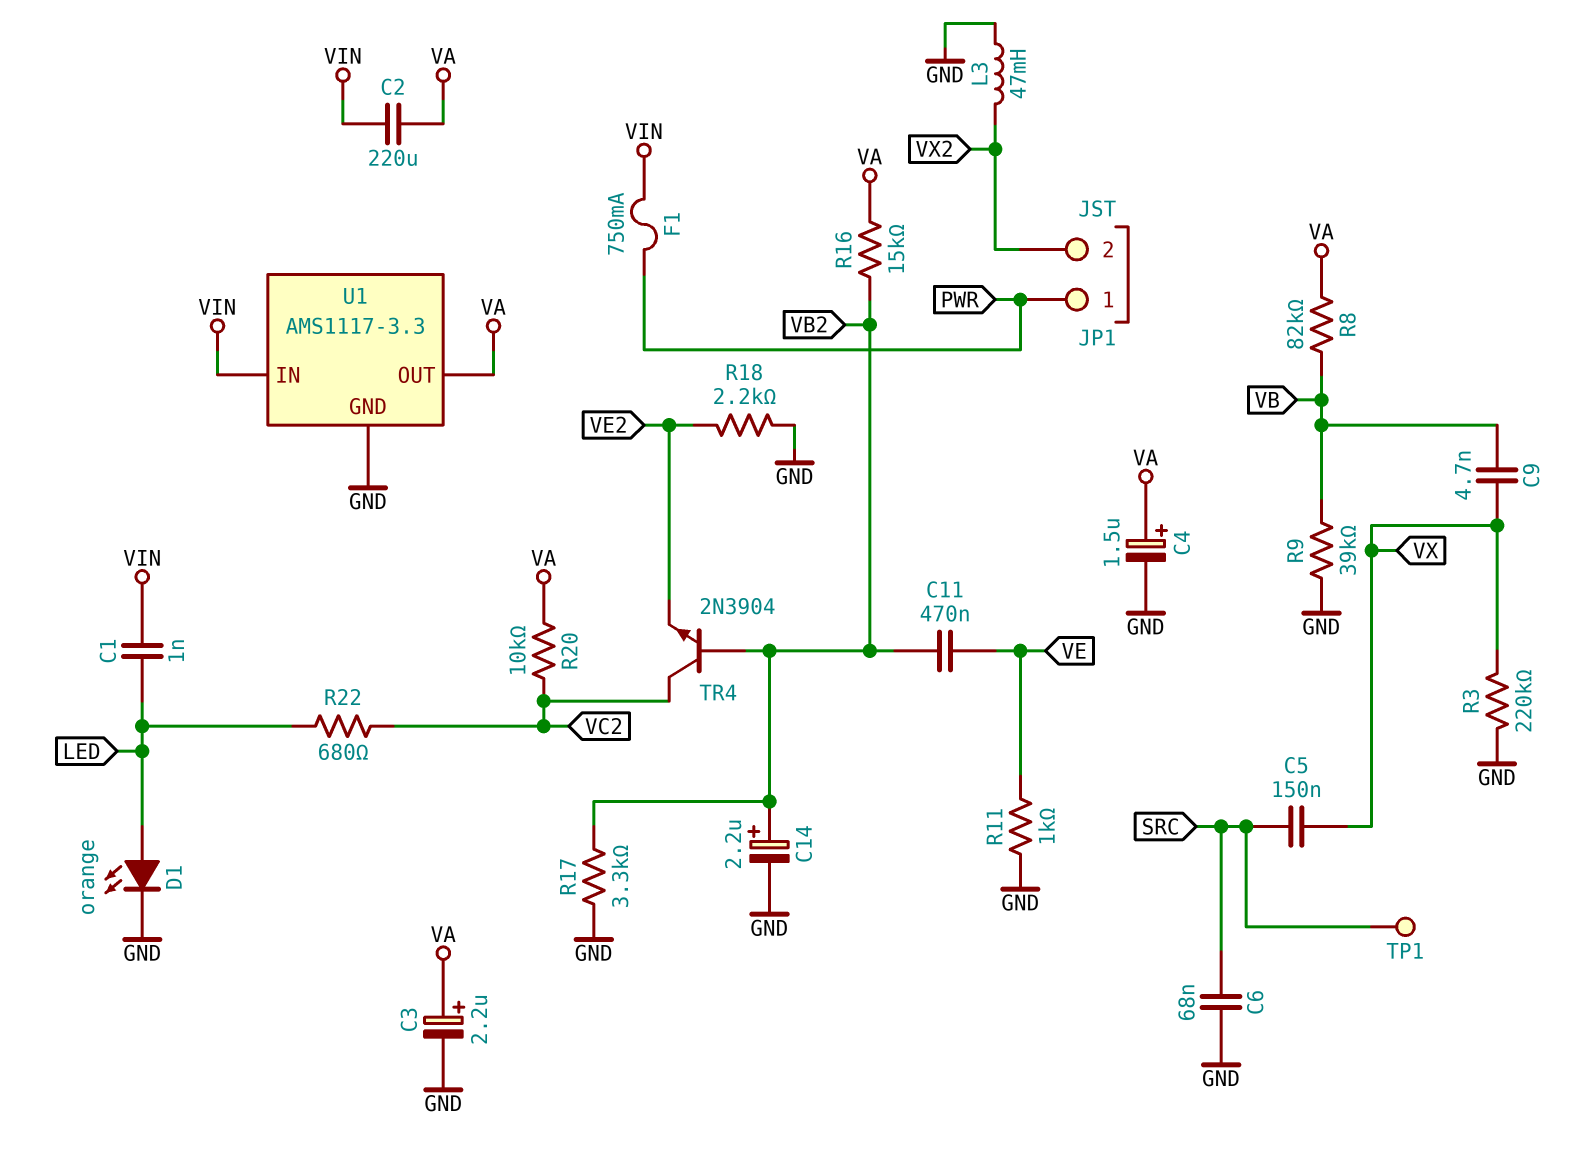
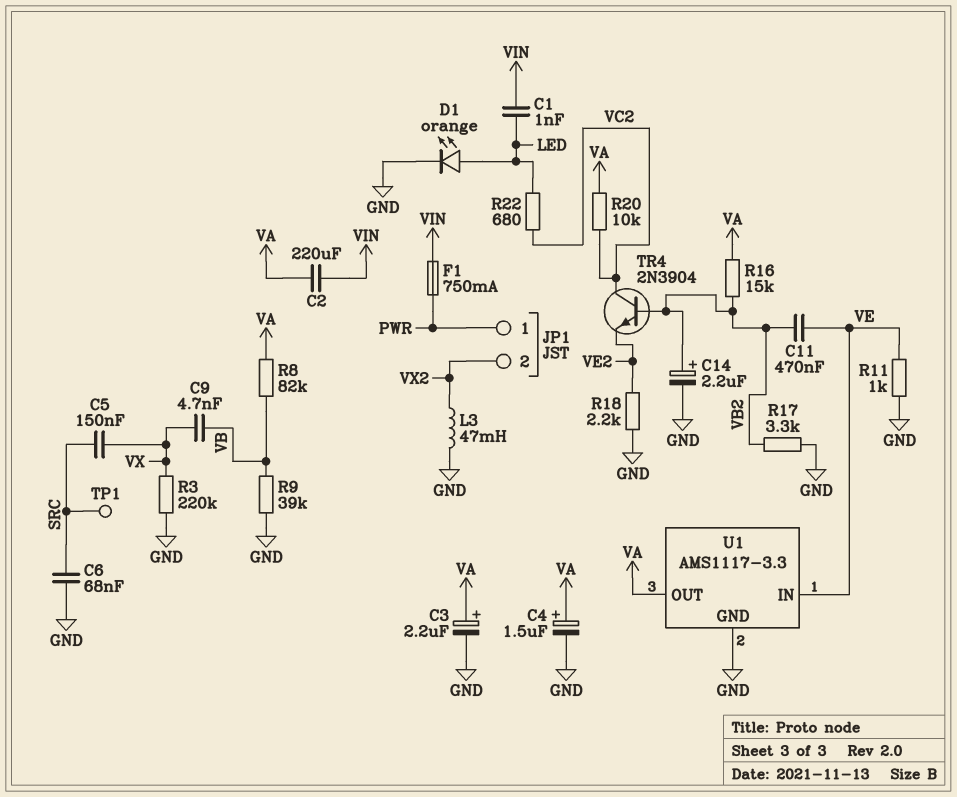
U1 pin IN: VIN -> VE

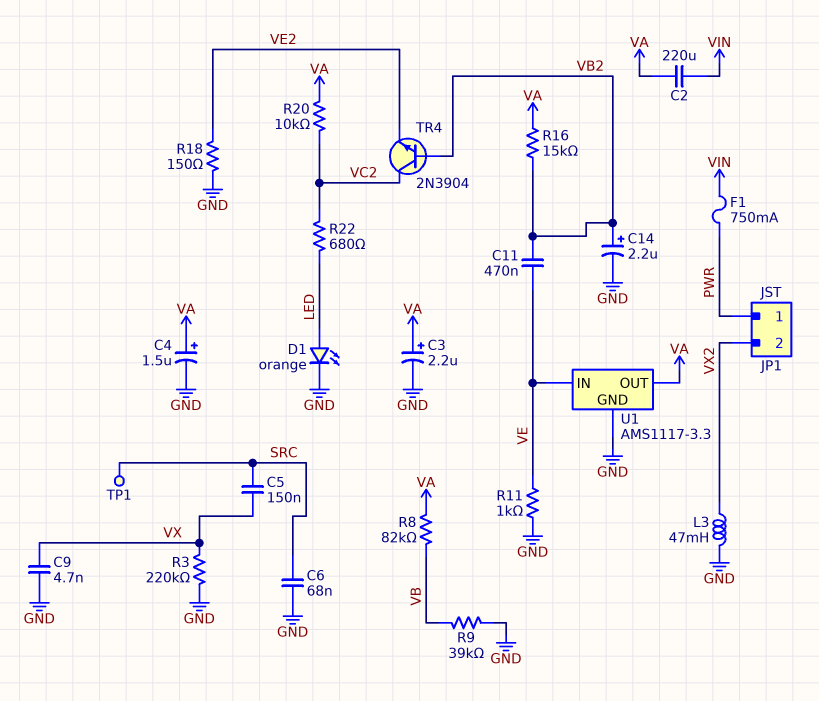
C1: 1nF (LED, VIN) -> none
C9: 4.7nF (VB, VX) -> 4.7nF (GND, VX)
R17: 3.3k (GND, VB2) -> none
R18: 2.2k (GND, VE2) -> 150 (GND, VE2)

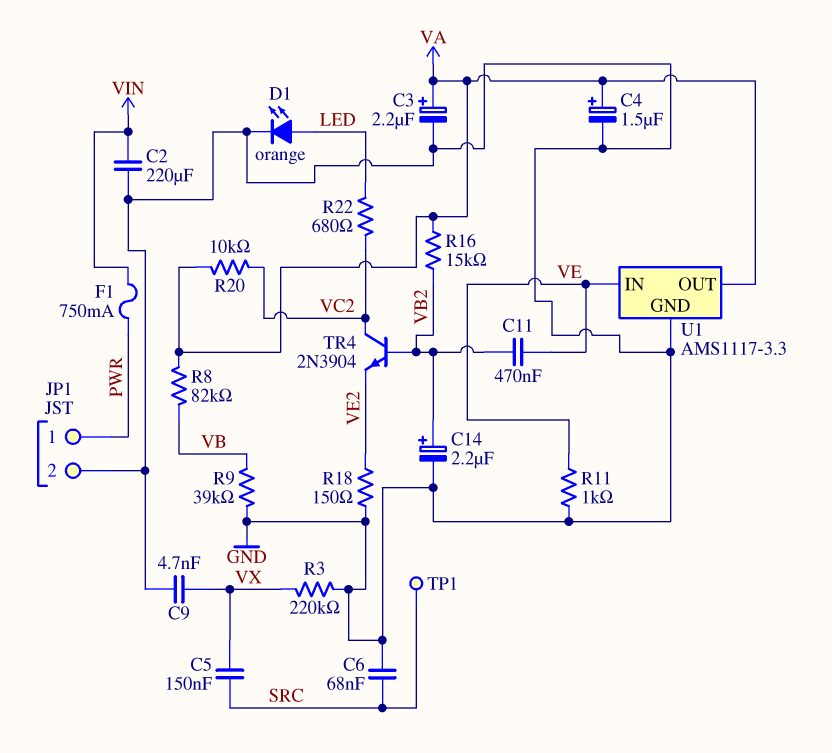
C2: 220uF (VA, VIN) -> 220uF (GND, VIN)
JP1 pin 2: VX2 -> GND
L3: 47mH (GND, VX2) -> none

